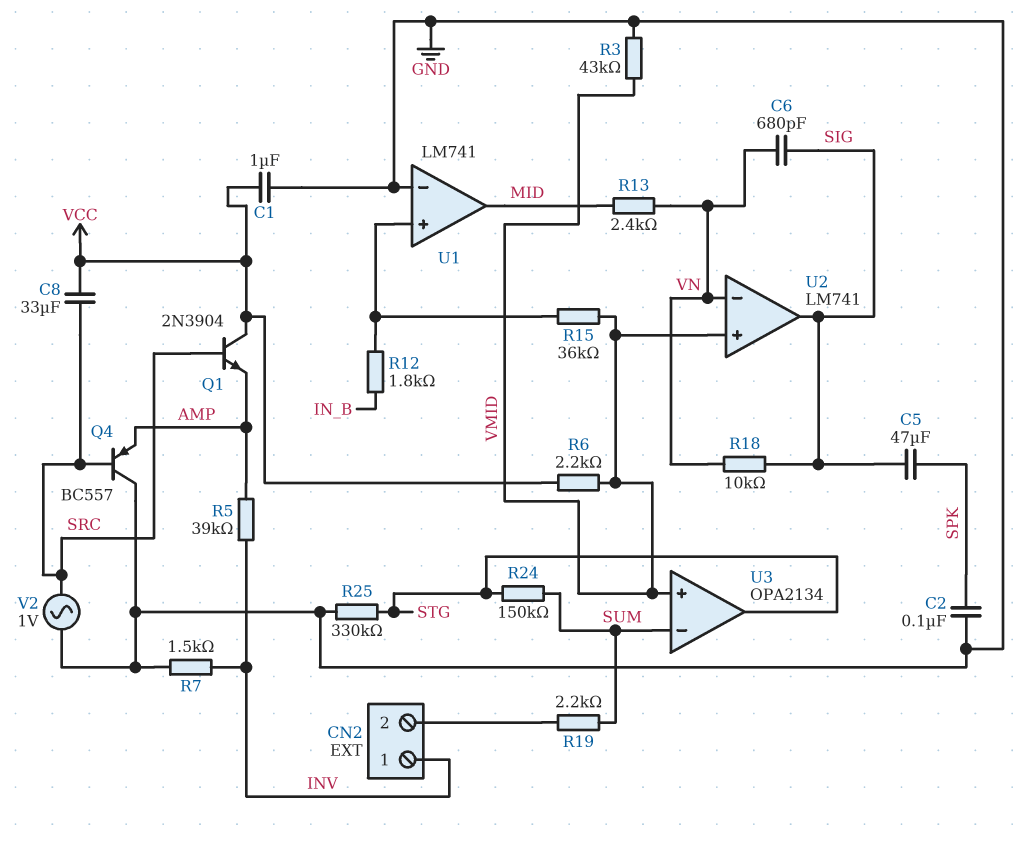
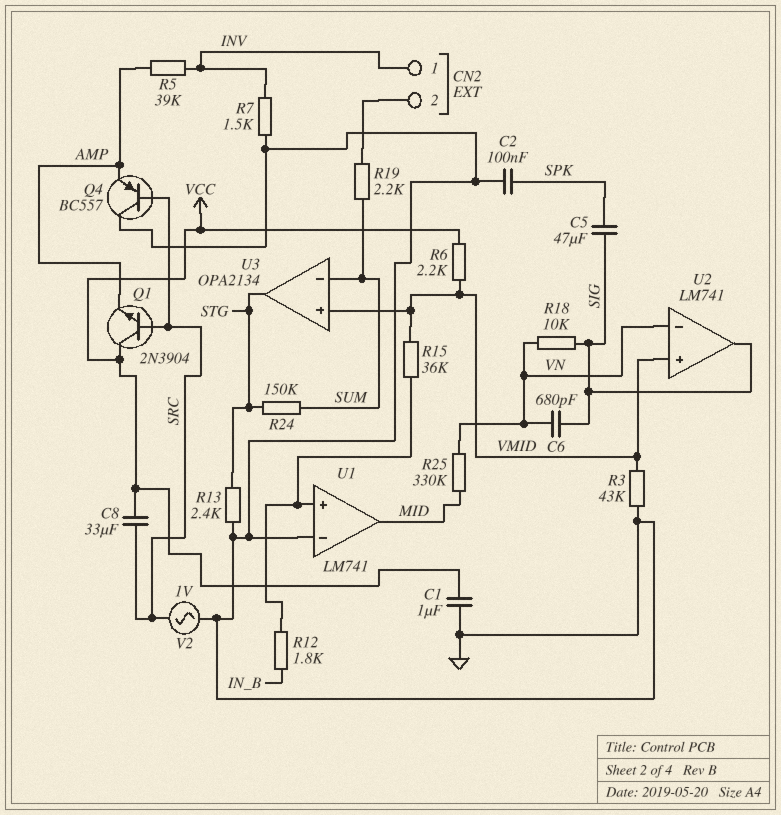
R13: 2.4k (MID, VN) -> 2.4k (GND, STG)
R25: 330k (GND, STG) -> 330k (MID, VN)

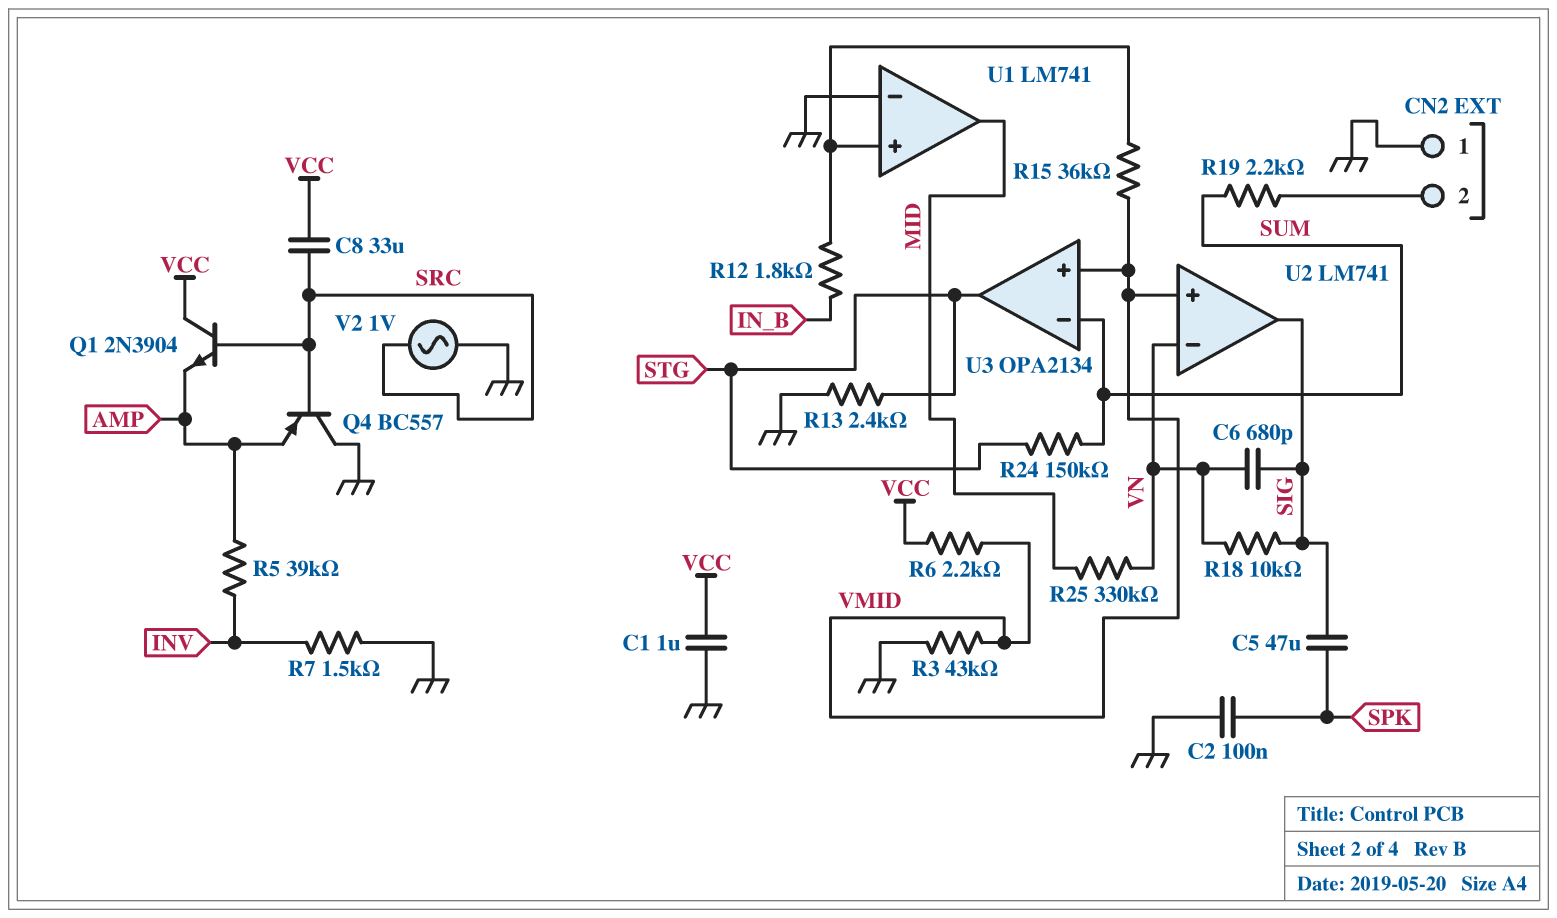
CN2 pin 1: INV -> GND

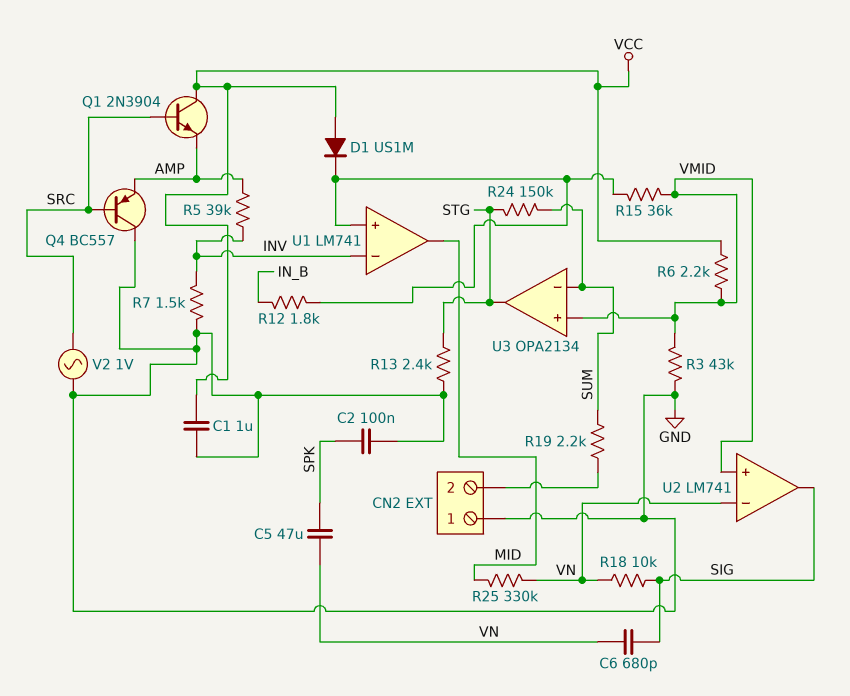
C5: 47uF (SIG, SPK) -> 47uF (SPK, VN)
C8: 33uF (SRC, VCC) -> none
D1: none -> diode US1M (A VCC, K U1/in+)
U1 pin in-: GND -> INV

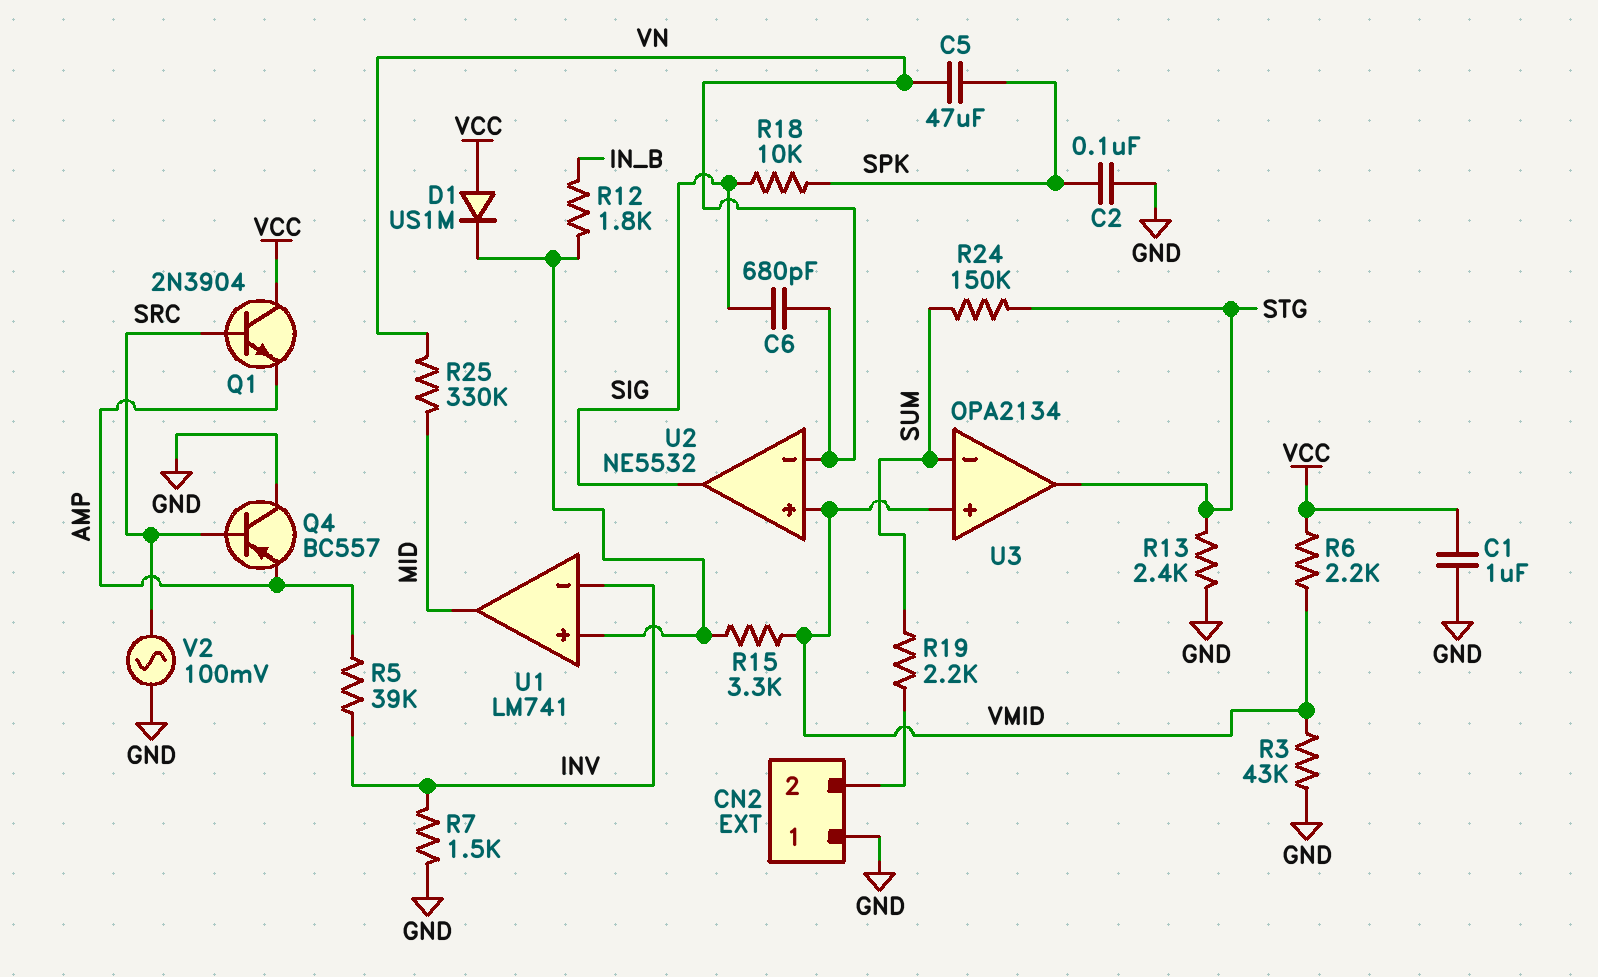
R15: 36k (U1/in+, VMID) -> 3.3k (U1/in+, VMID)
R18: 10k (SIG, VN) -> 10k (SIG, SPK)
U2: LM741 -> NE5532
V2: AC 1V (GND, SRC) -> AC 100mV (GND, SRC)

